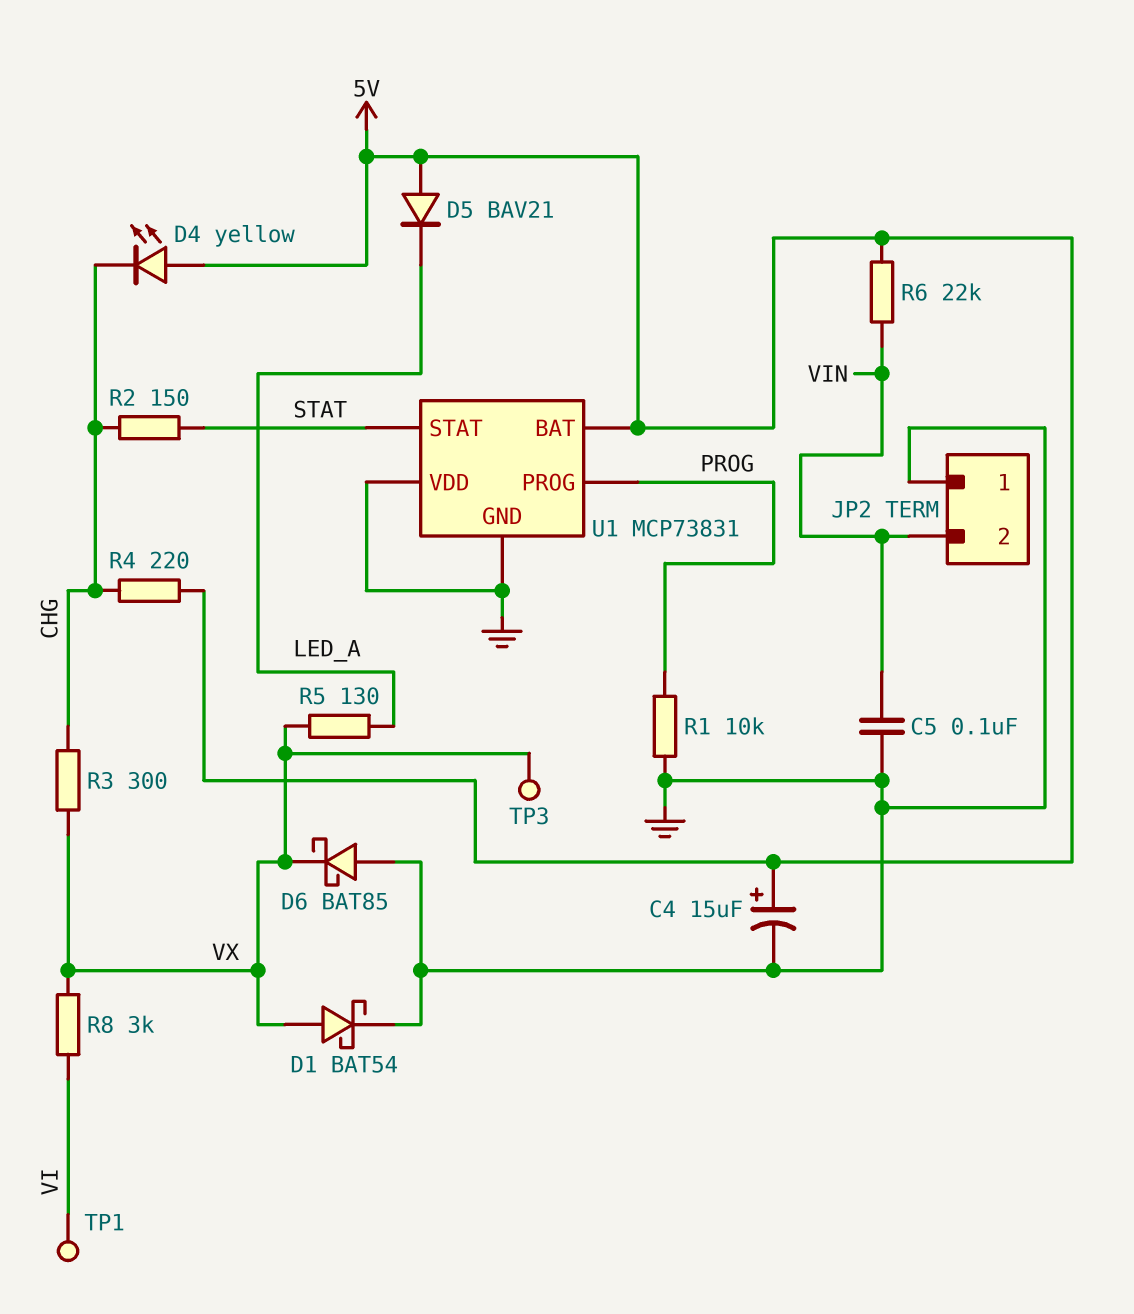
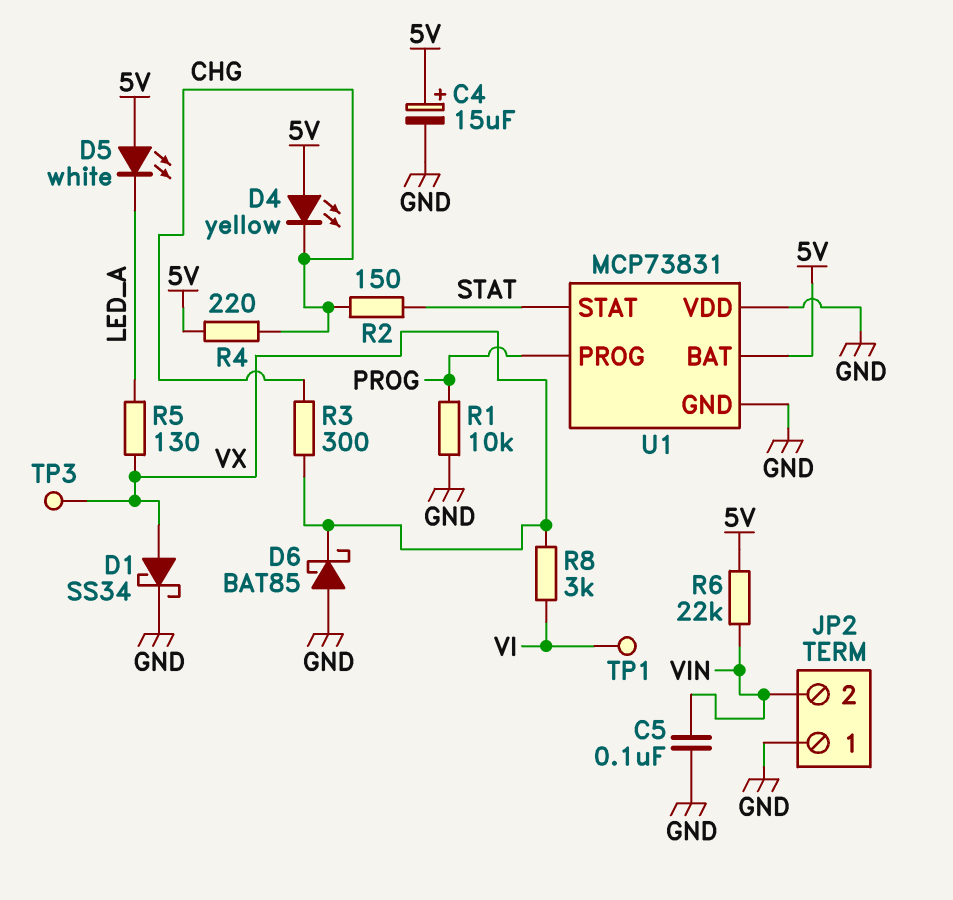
D1: schottky BAT54 (A VX, K GND) -> schottky SS34 (A VX, K GND)
D5: diode BAV21 (A 5V, K LED_A) -> LED white (A 5V, K LED_A)

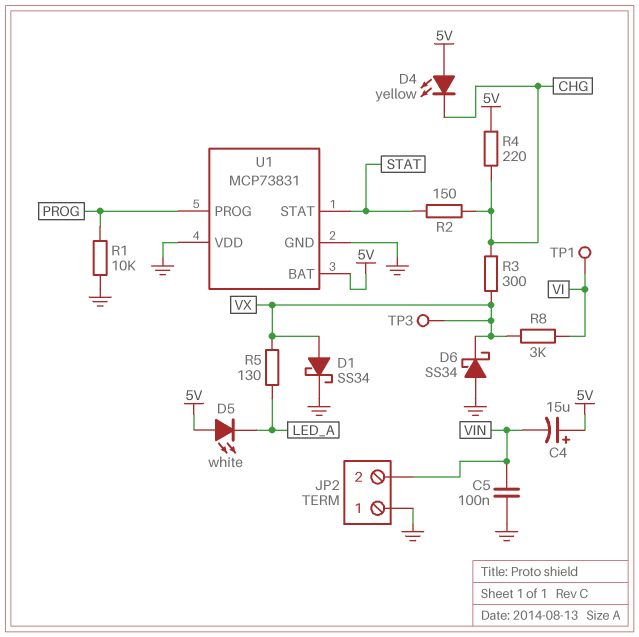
C4: 15uF (plus 5V, minus GND) -> 15uF (plus 5V, minus VIN)
D6: schottky BAT85 (A GND, K VX) -> schottky SS34 (A GND, K VX)
R6: 22k (5V, VIN) -> none

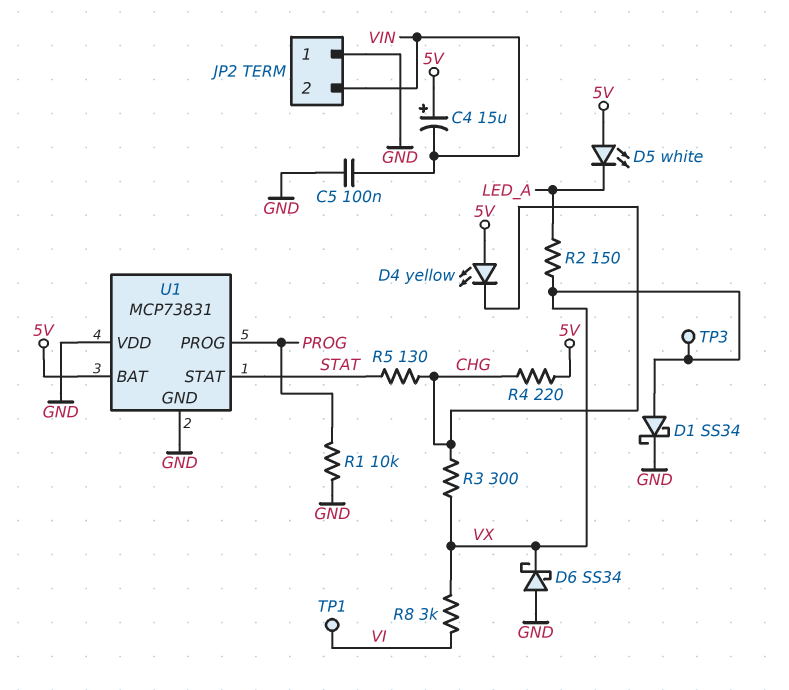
R2: 150 (CHG, STAT) -> 150 (LED_A, VX)
R5: 130 (LED_A, VX) -> 130 (CHG, STAT)

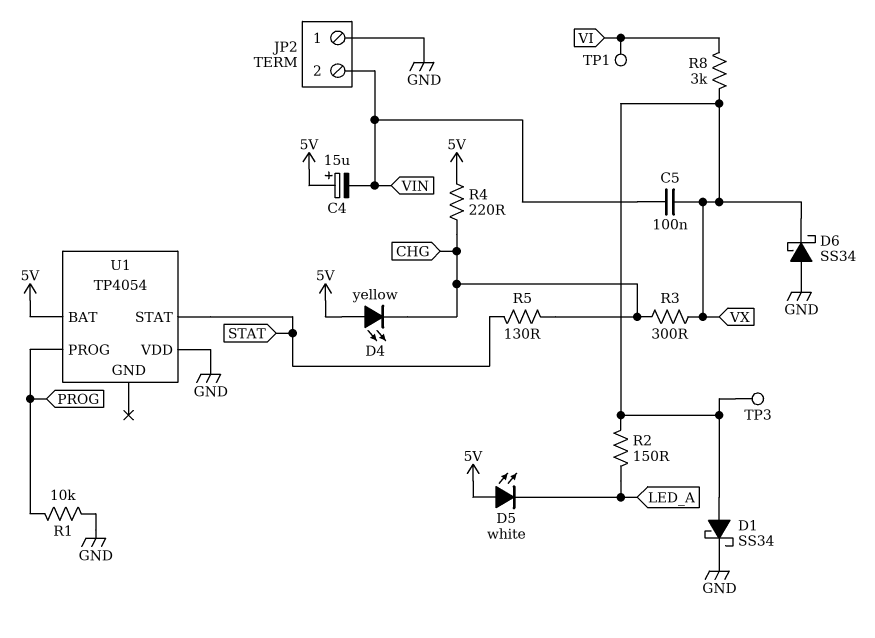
C5: 100nF (GND, VIN) -> 100nF (VIN, VX)
U1: MCP73831 -> TP4054
U1 pin GND: GND -> none

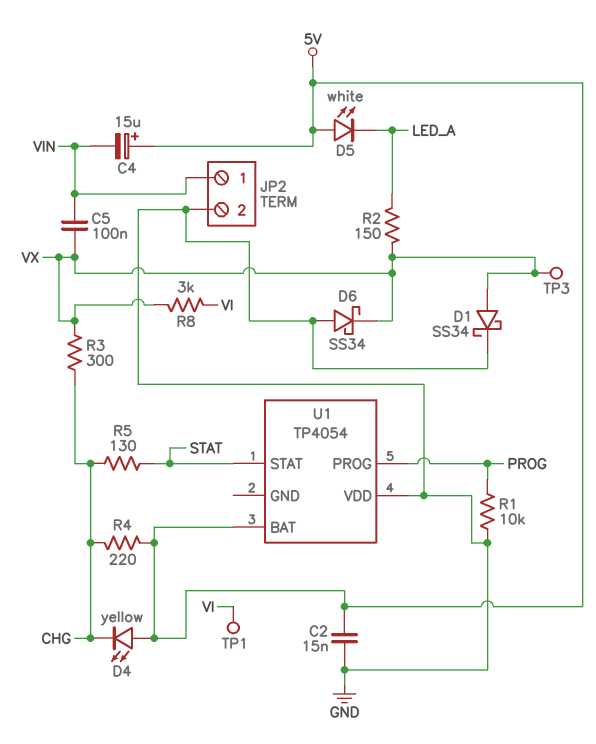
C2: none -> 15nF (5V, GND)
JP2 pin 1: GND -> VIN
JP2 pin 2: VIN -> GND

